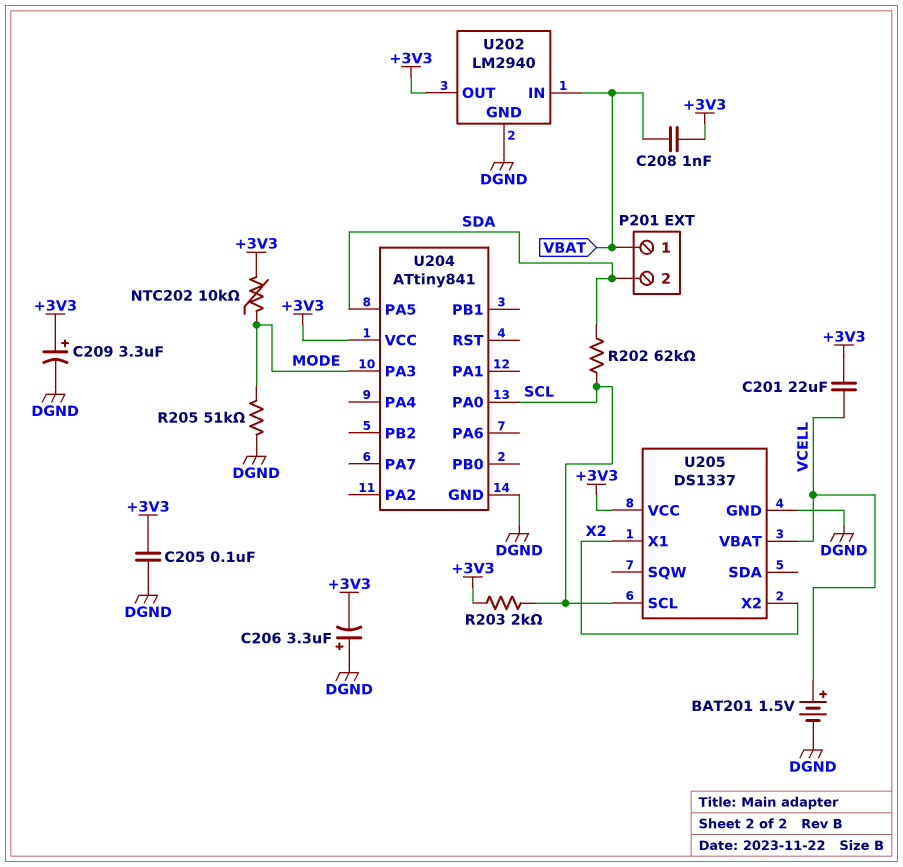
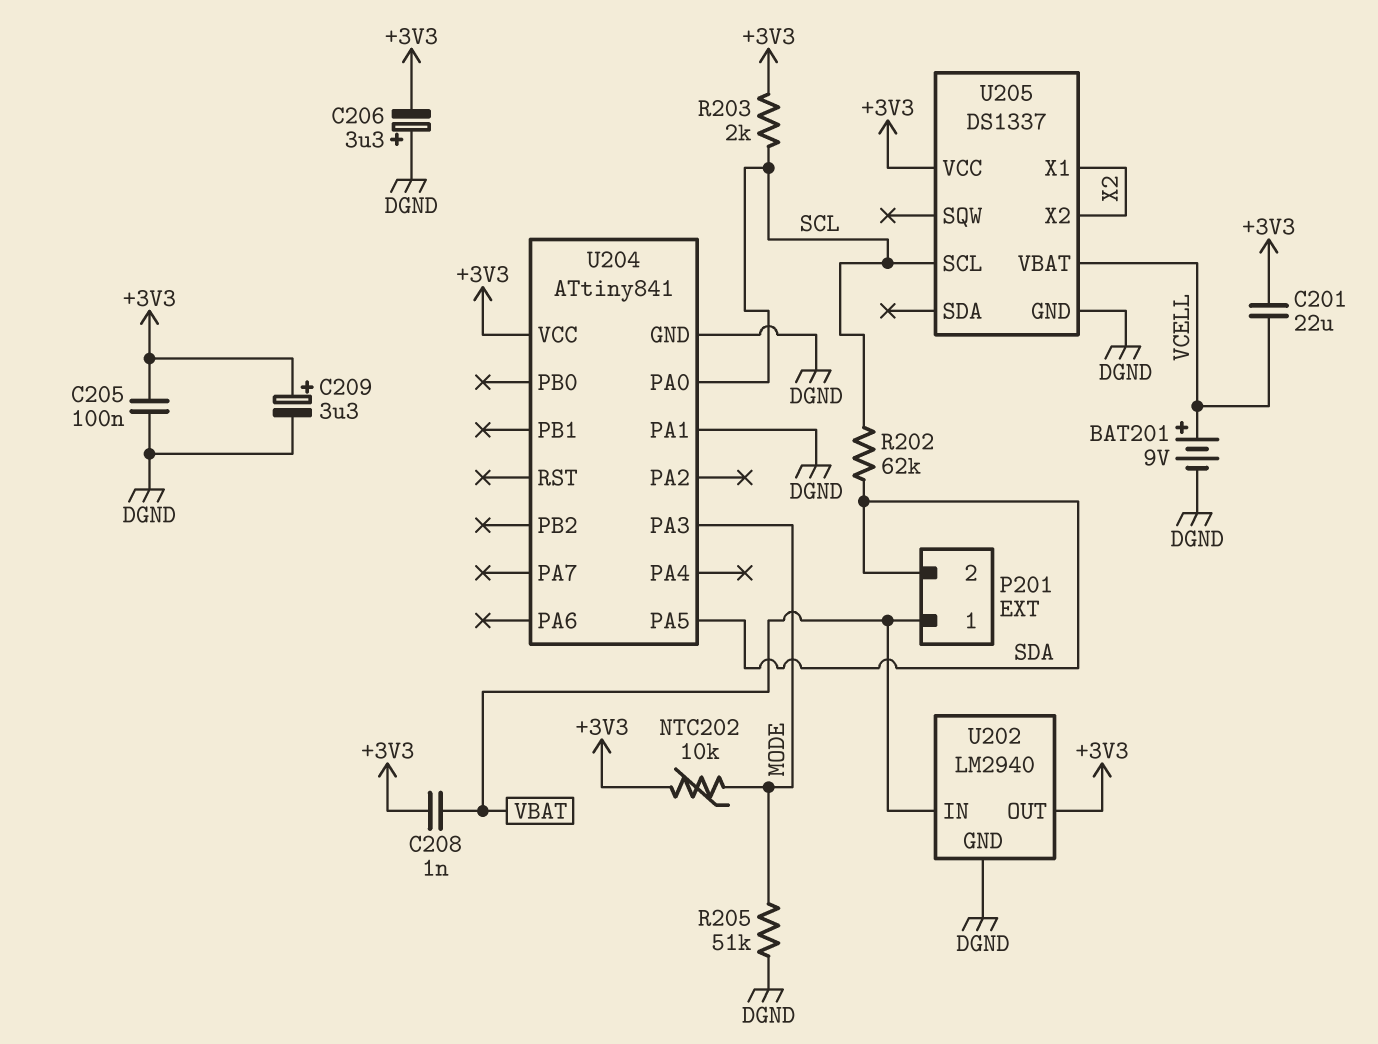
BAT201: 1.5V (plus VCELL, minus DGND) -> 9V (plus VCELL, minus DGND)
U204 pin PA1: none -> DGND

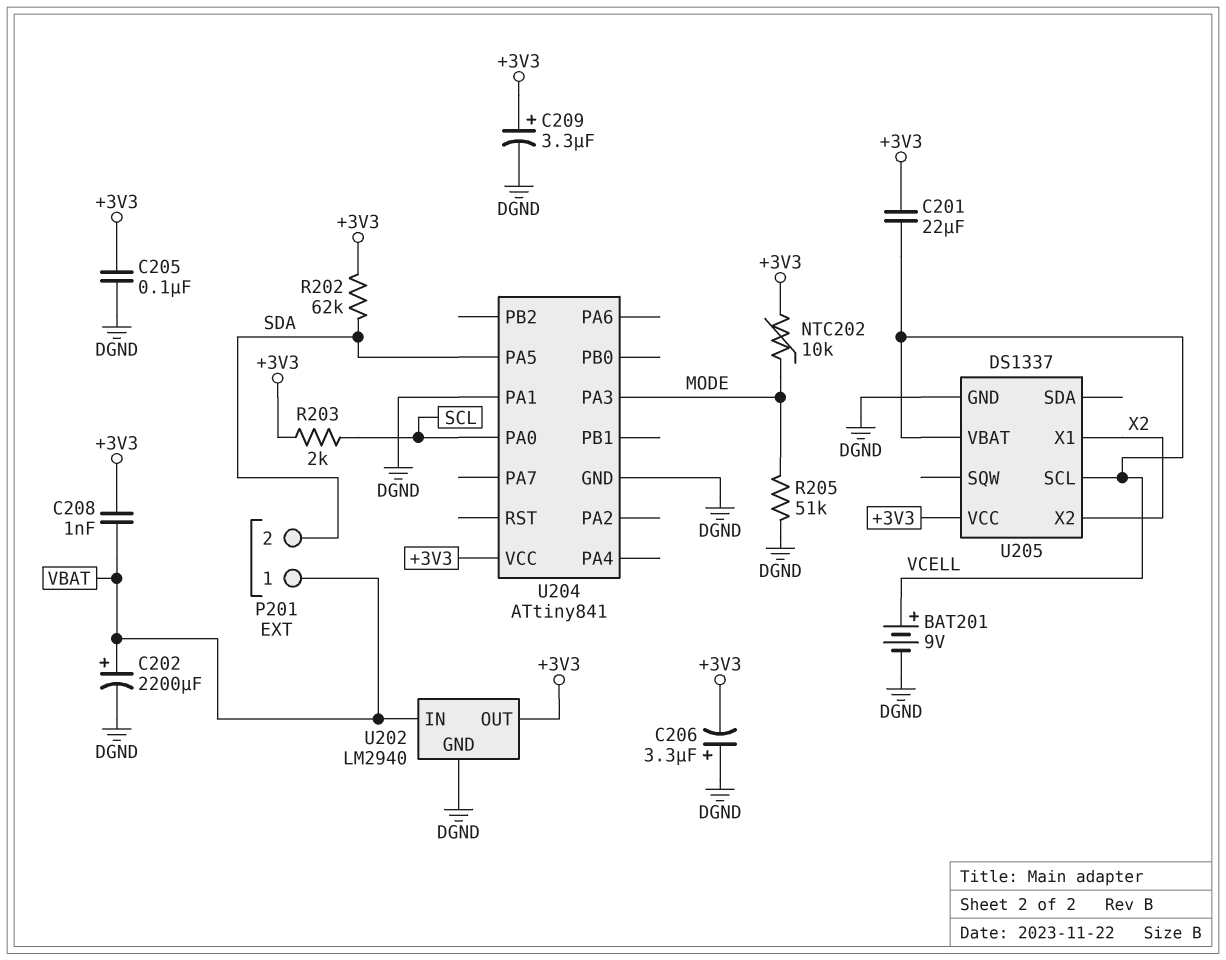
C202: none -> 2200uF (plus VBAT, minus DGND)
R202: 62k (SCL, SDA) -> 62k (+3V3, SDA)
U205 pin SCL: SCL -> VCELL

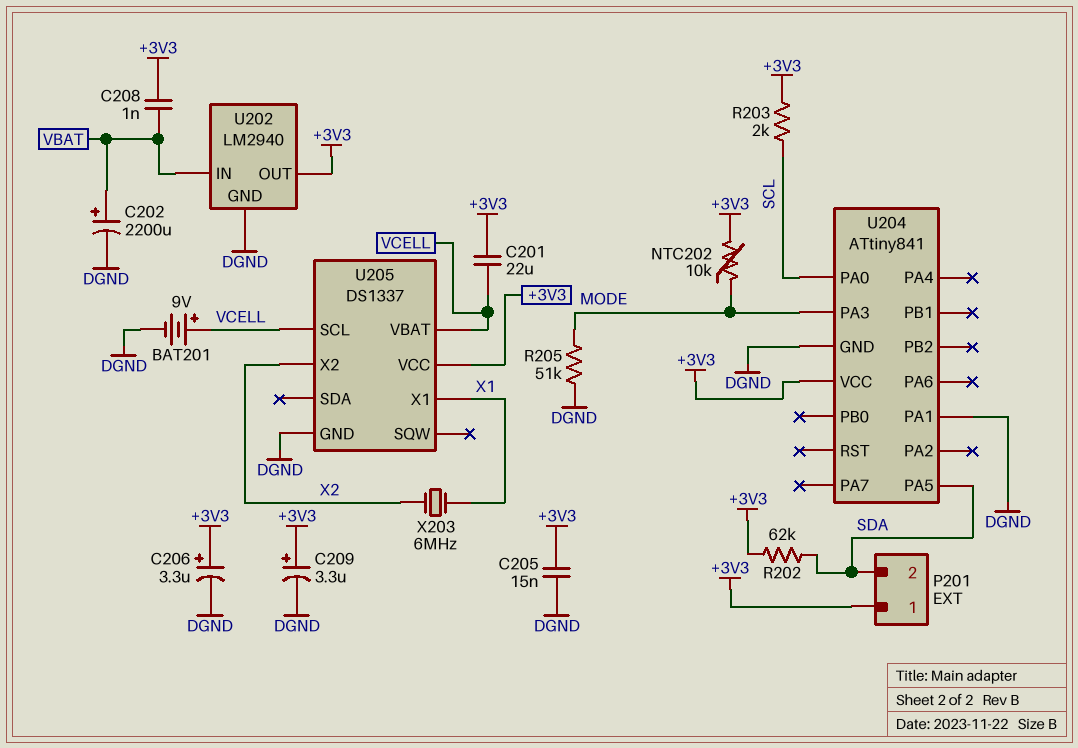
C205: 100nF (+3V3, DGND) -> 15nF (+3V3, DGND)
C206: 3.3uF (plus DGND, minus +3V3) -> 3.3uF (plus +3V3, minus DGND)
P201 pin 1: VBAT -> +3V3
U205 pin X1: X2 -> X1
X203: none -> 6MHz (X1, X2)

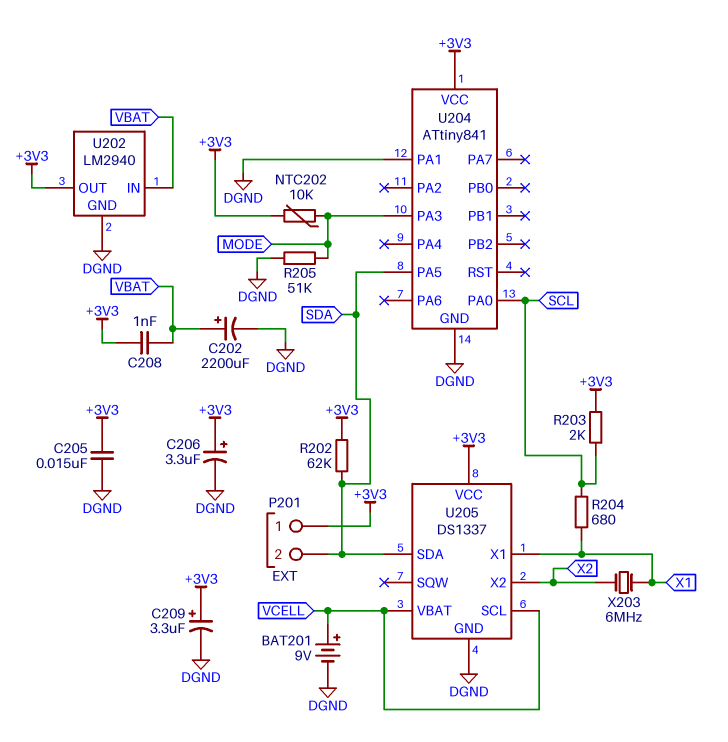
C201: 22uF (+3V3, VCELL) -> none
R204: none -> 680 (SCL, X1)
U205 pin SDA: none -> SDA

